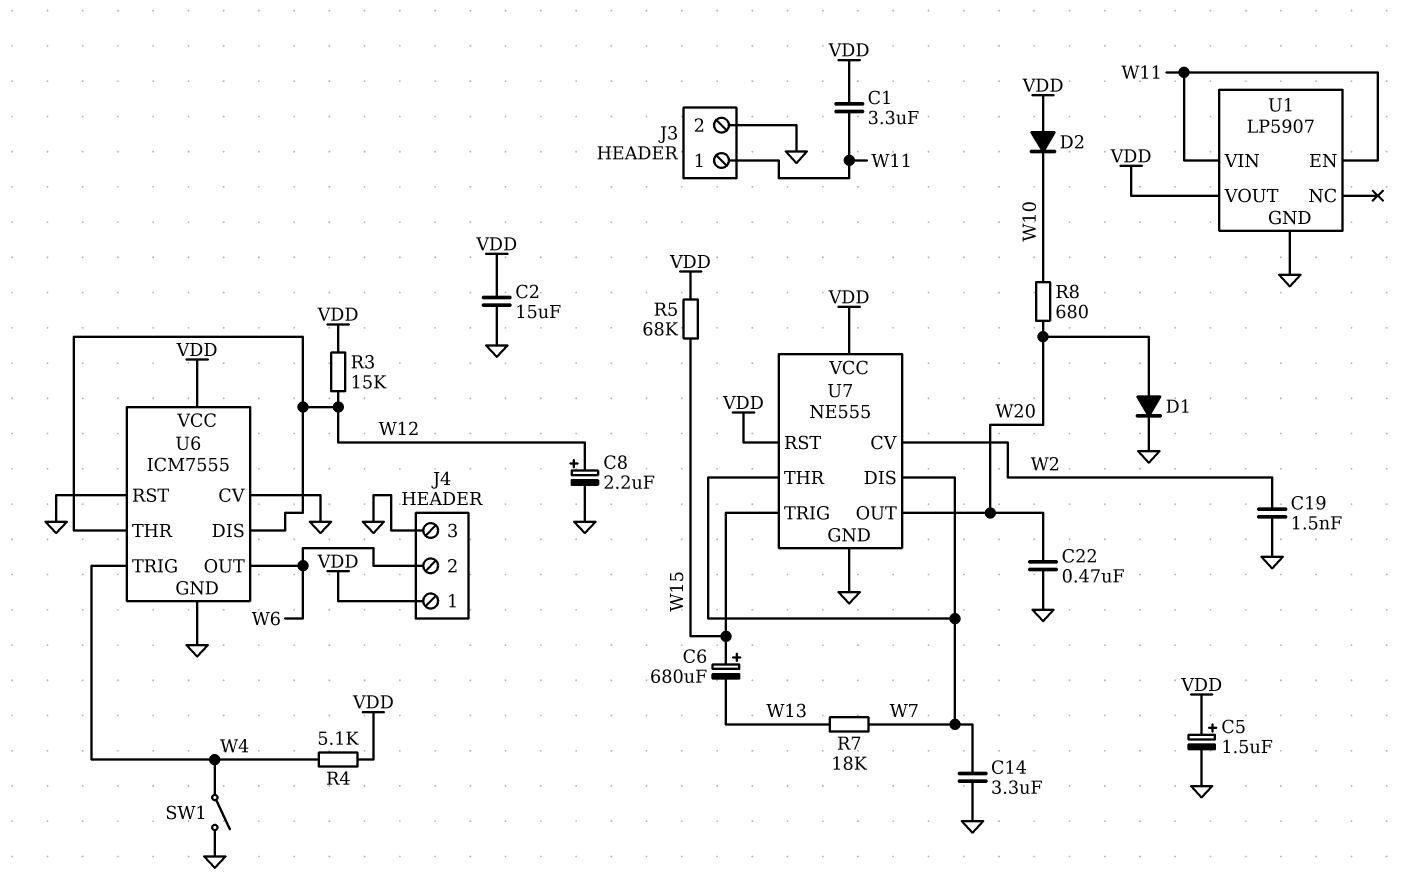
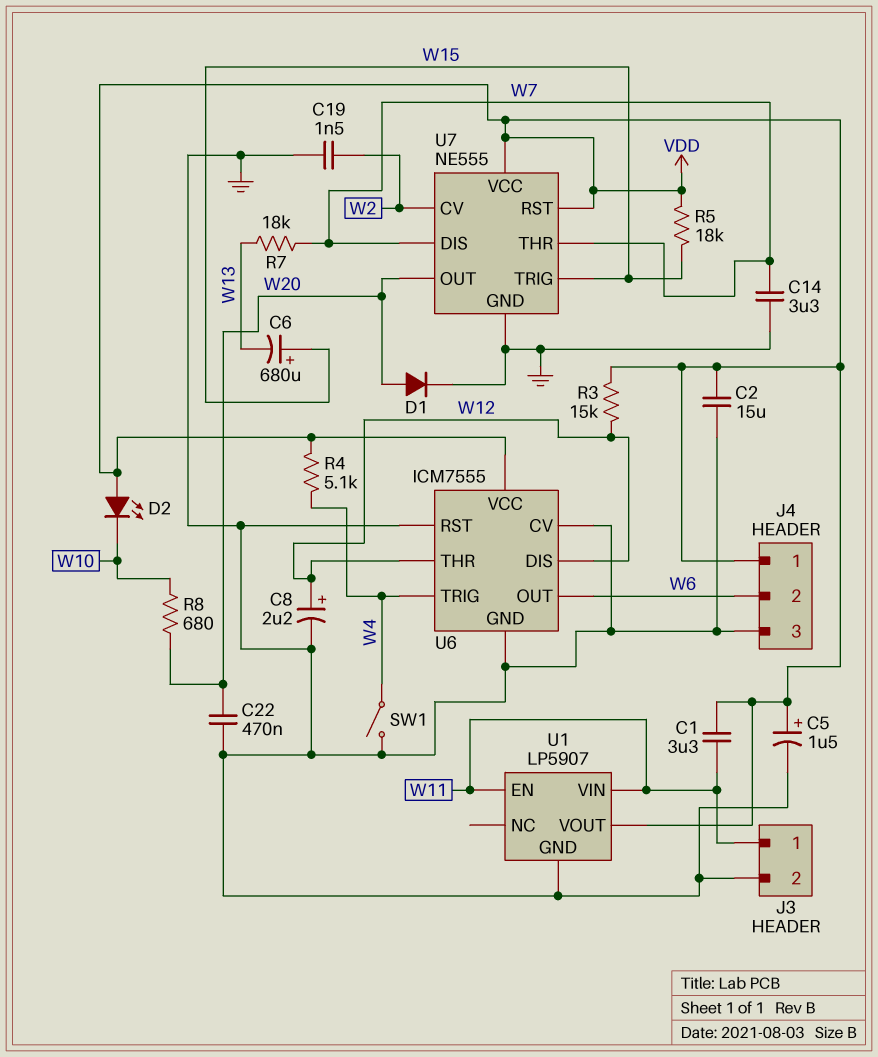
D2: diode (A VDD, K W10) -> LED (A VDD, K W10)
R5: 68k (VDD, W15) -> 18k (VDD, W15)

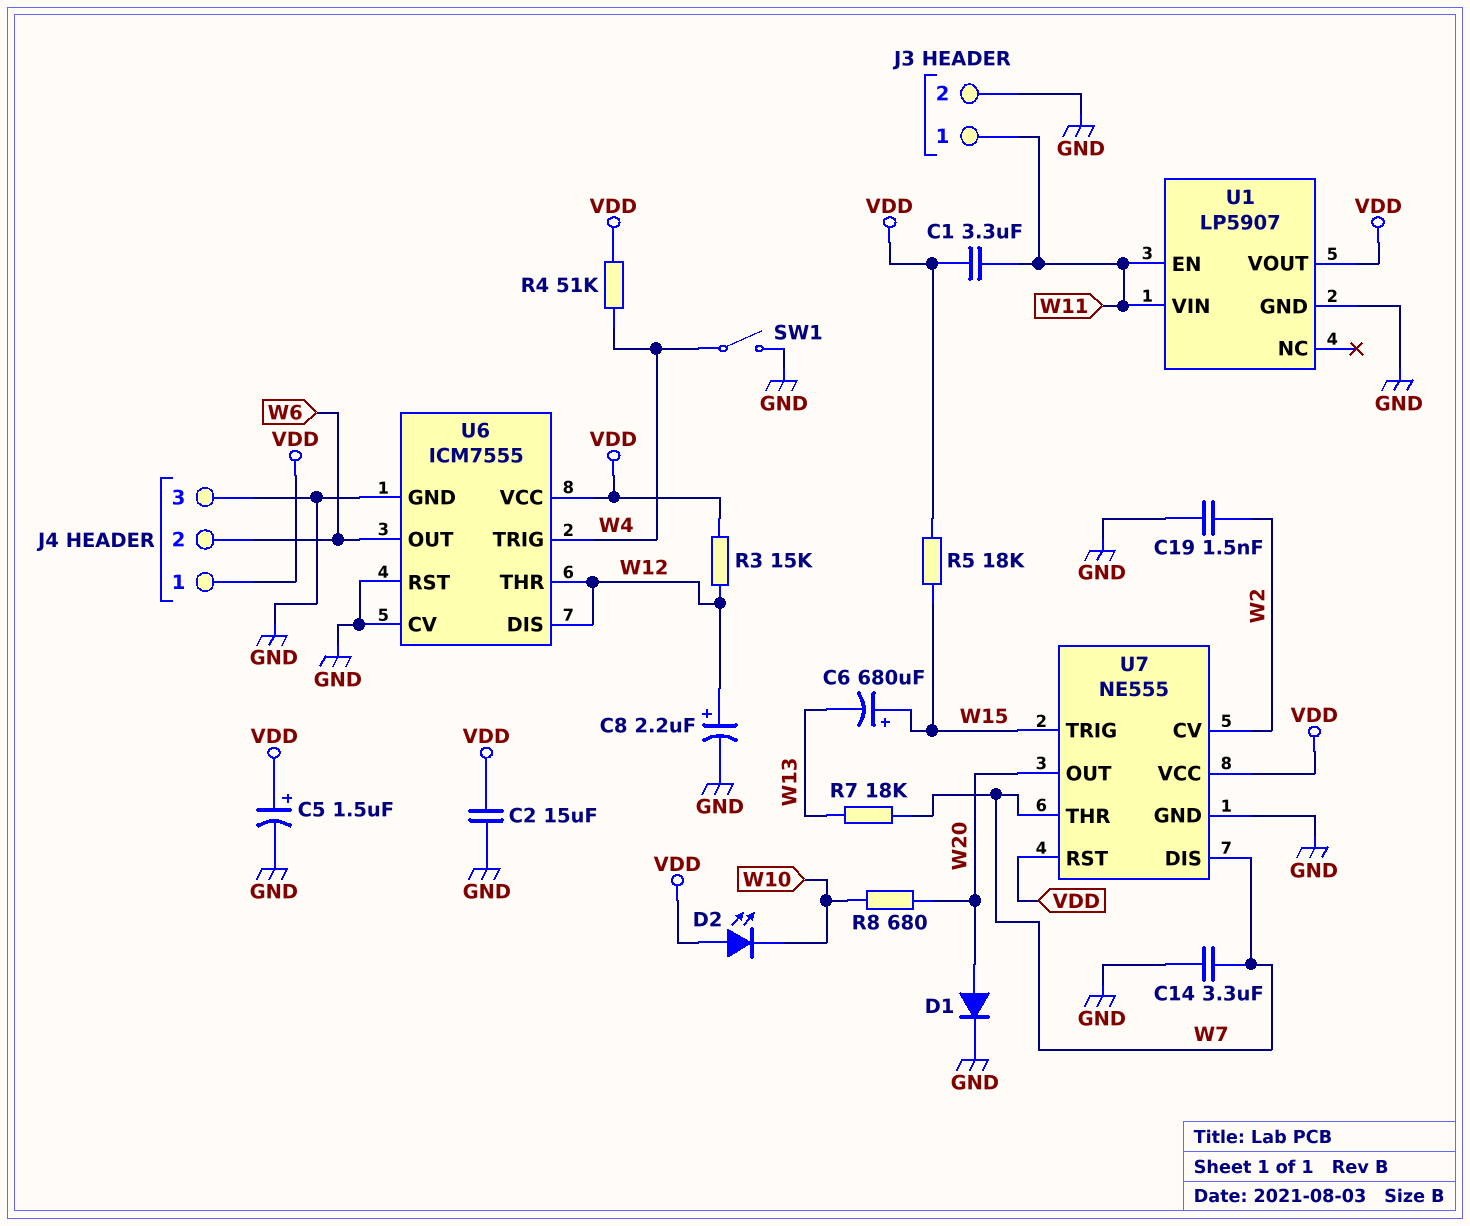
C22: 470nF (GND, W20) -> none
R4: 5.1k (VDD, W4) -> 51k (VDD, W4)

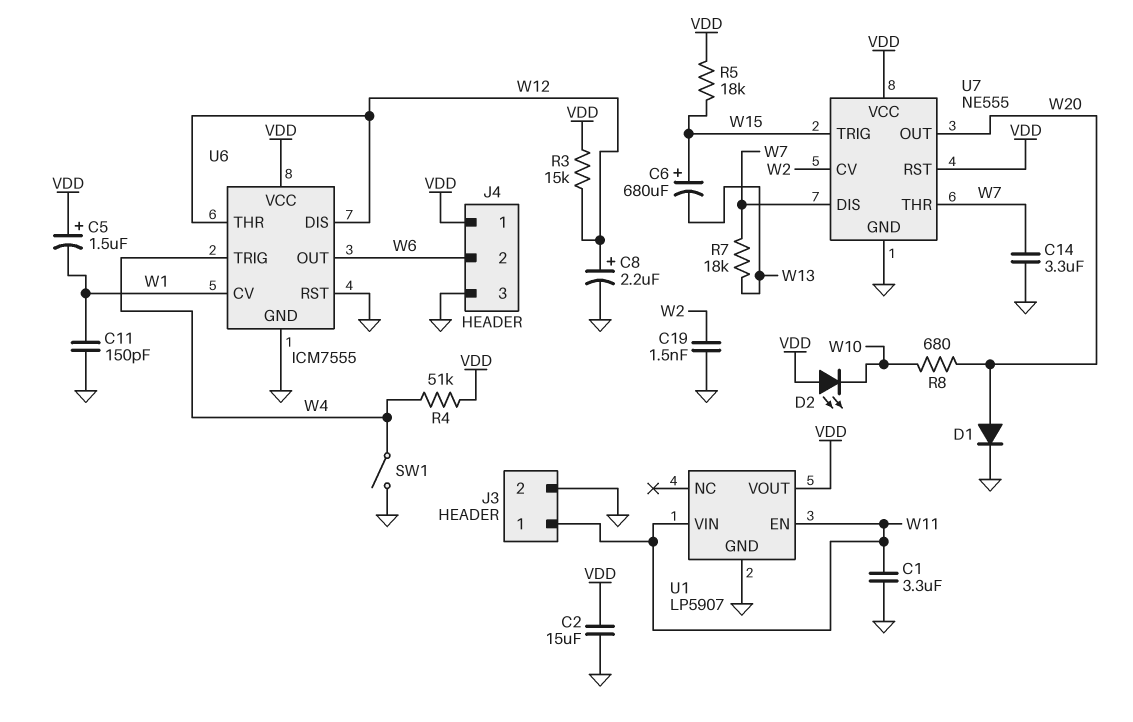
C1: 3.3uF (VDD, W11) -> 3.3uF (GND, W11)
C5: 1.5uF (plus VDD, minus GND) -> 1.5uF (plus VDD, minus W1)
C11: none -> 150pF (GND, W1)
U6 pin CV: GND -> W1

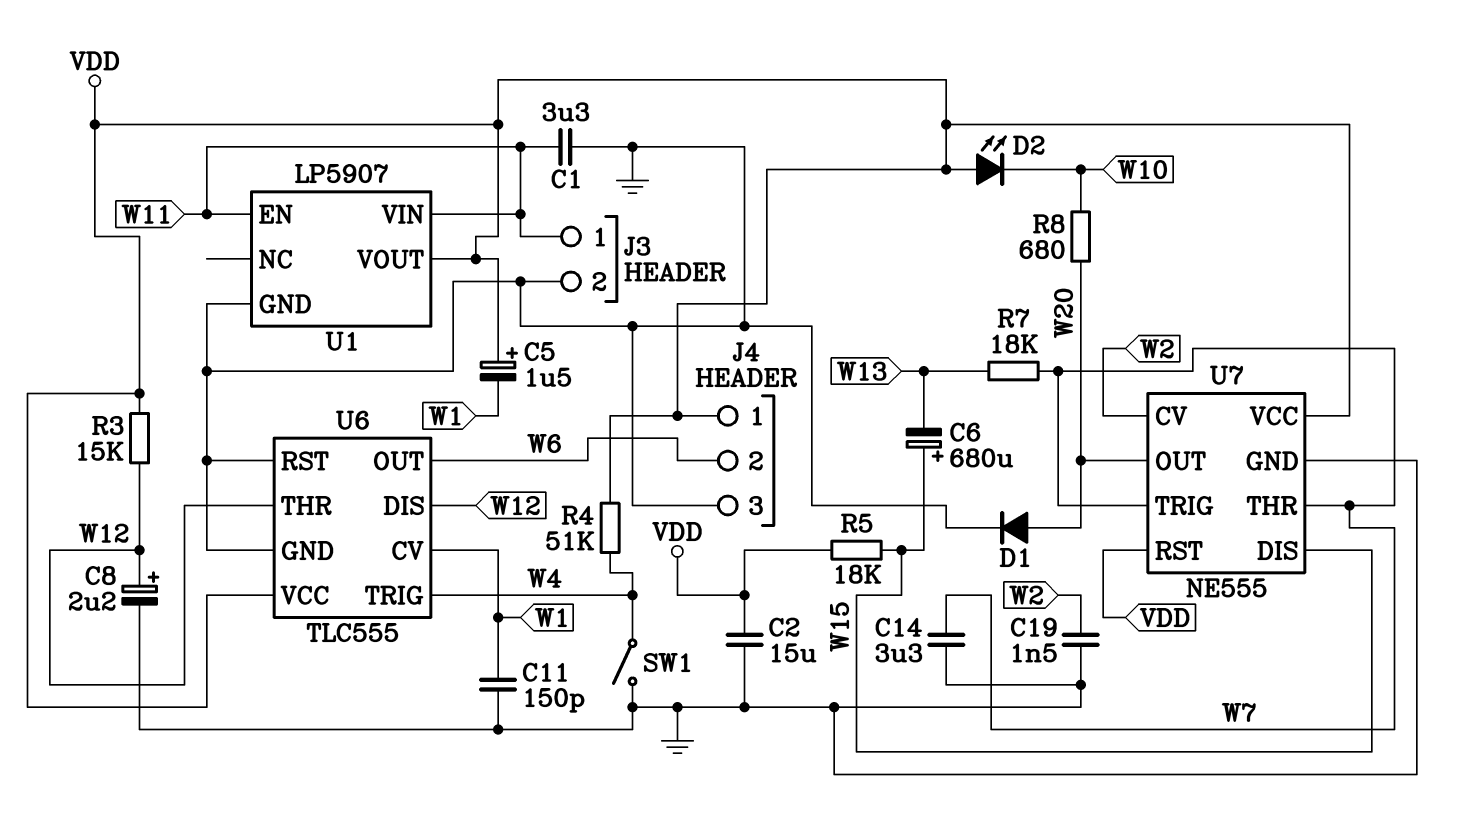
U6: ICM7555 -> TLC555
U7 pin DIS: W7 -> W15
U7 pin TRIG: W15 -> W7

